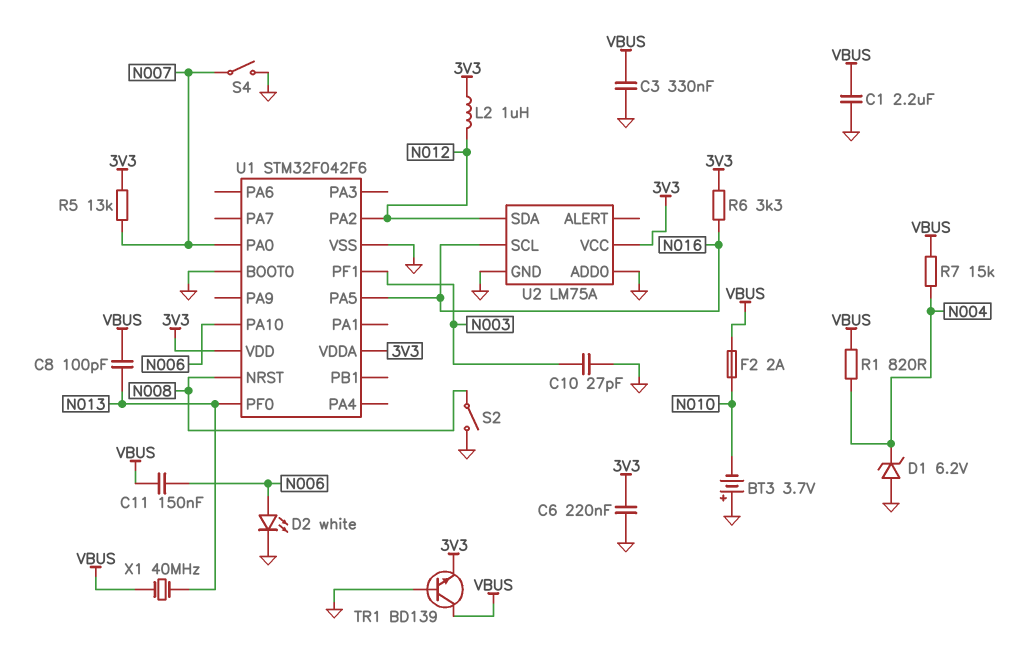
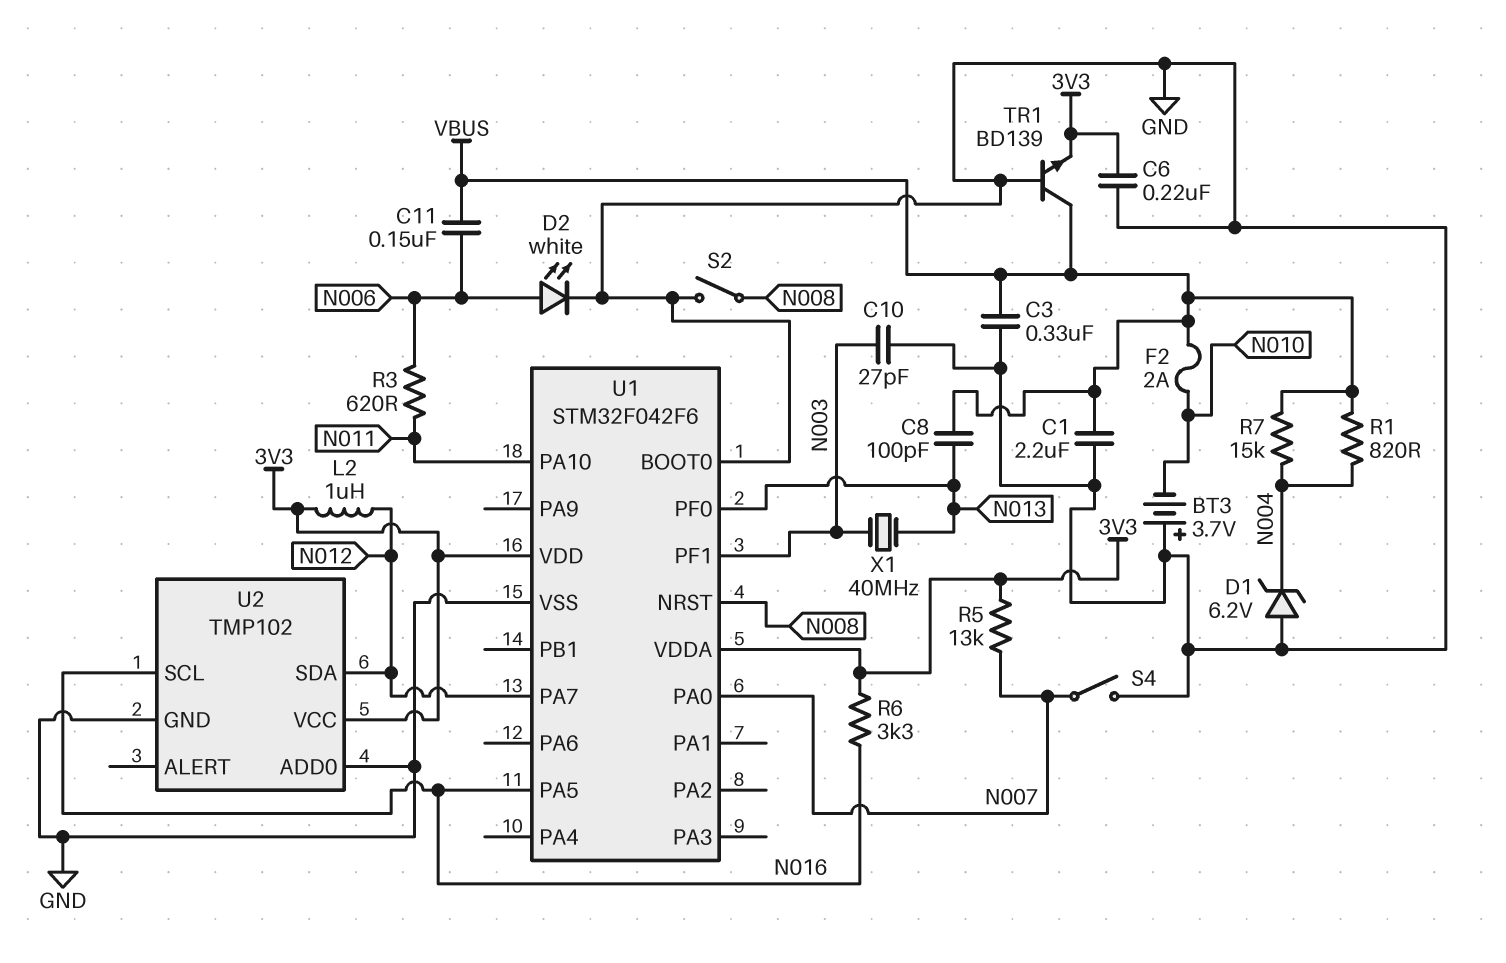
R3: none -> 620 (N006, N011)
U1 pin PA2: N012 -> none
U1 pin PA7: none -> N012
U1 pin PA10: N006 -> N011
U2: LM75A -> TMP102
X1: 40MHz (N013, VBUS) -> 40MHz (N003, N013)

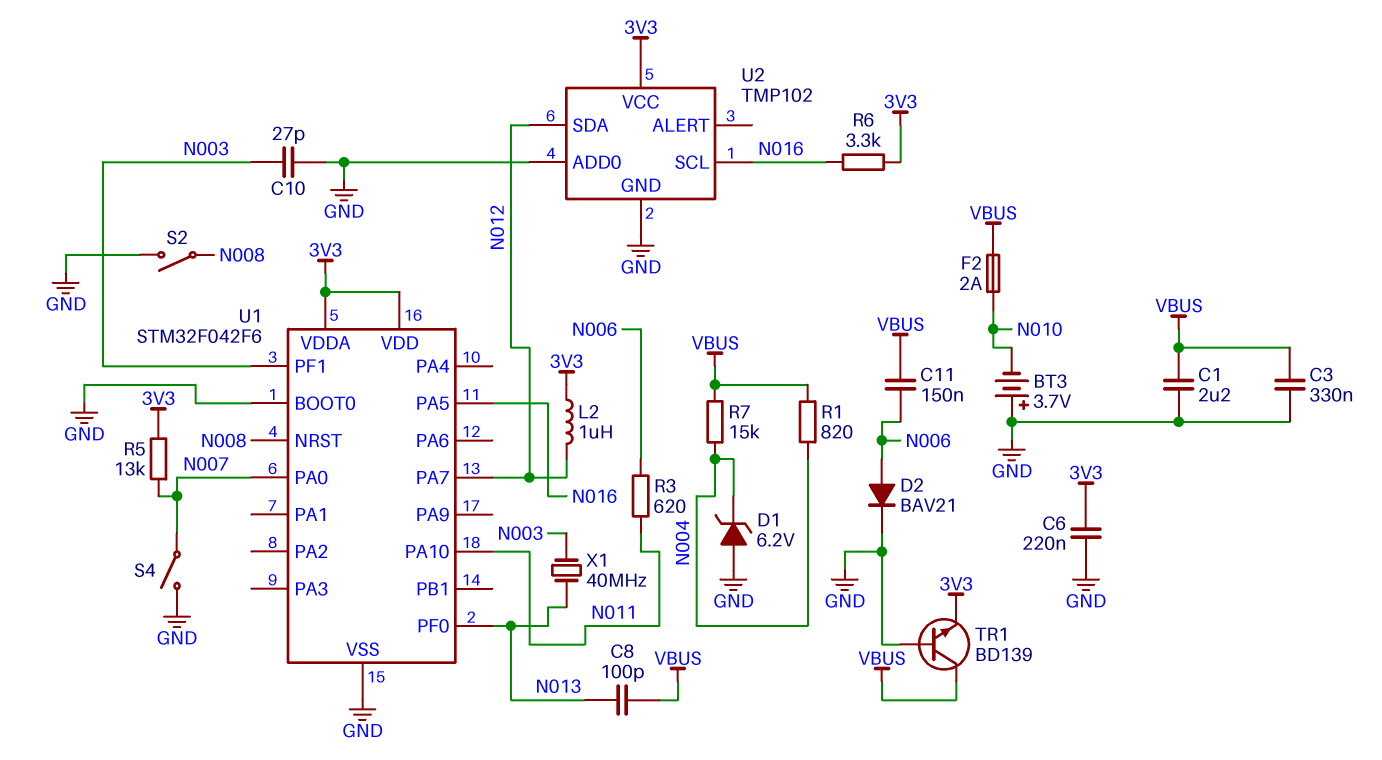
D2: LED white (A N006, K GND) -> diode BAV21 (A N006, K GND)

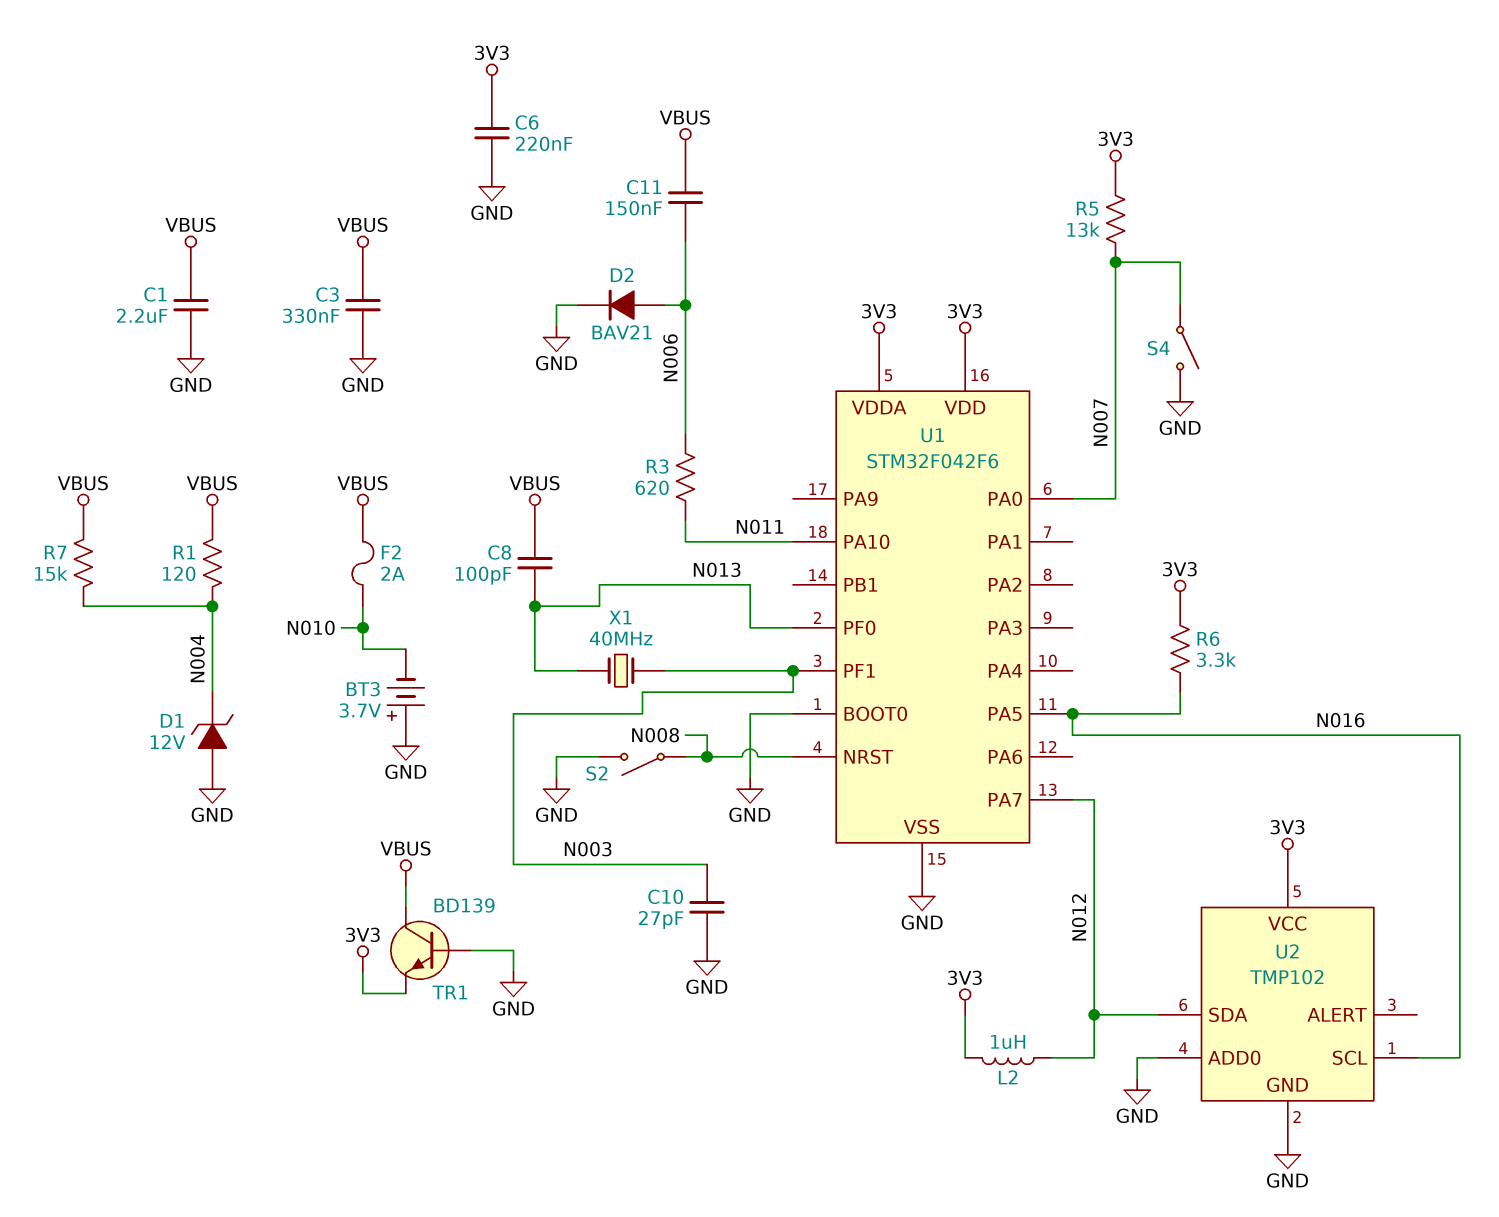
D1: zener 6.2V (A GND, K N004) -> zener 12V (A GND, K N004)
R1: 820 (N004, VBUS) -> 120 (N004, VBUS)

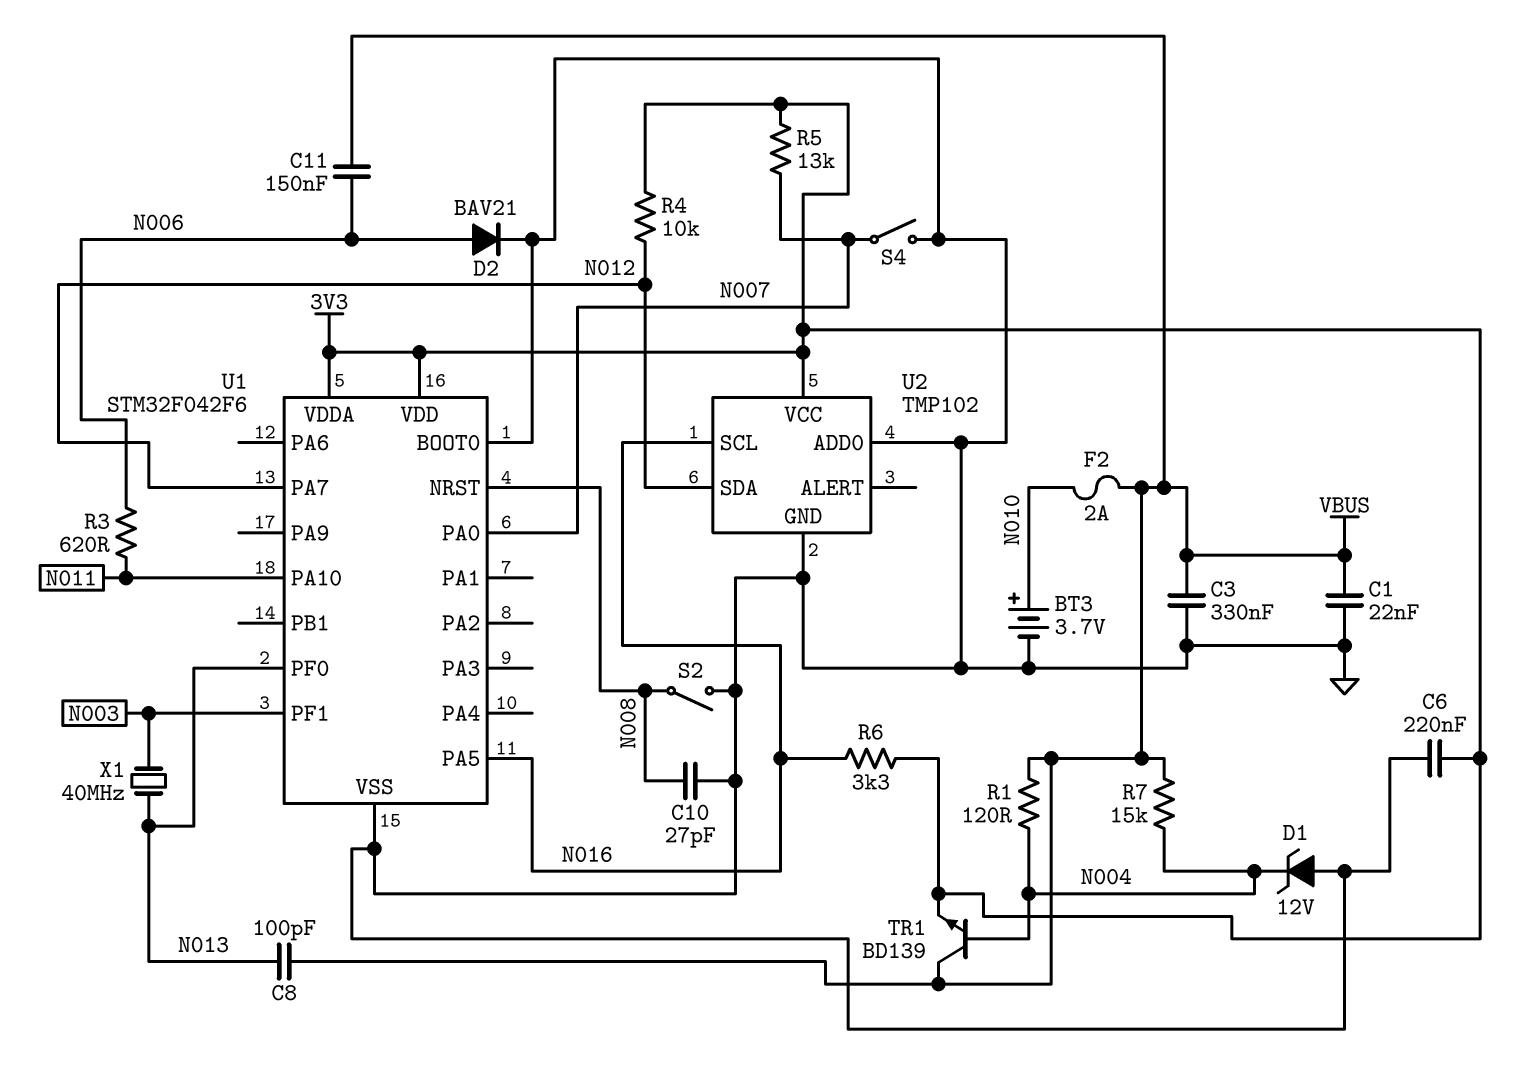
BT3: 3.7V (plus GND, minus N010) -> 3.7V (plus N010, minus GND)
C1: 2.2uF (GND, VBUS) -> 22nF (GND, VBUS)
C10: 27pF (GND, N003) -> 27pF (GND, N008)
L2: 1uH (3V3, N012) -> none
R4: none -> 10k (3V3, N012)
TR1: NPN BD139 (B GND, C VBUS, E 3V3) -> NPN BD139 (B N004, C VBUS, E 3V3)

